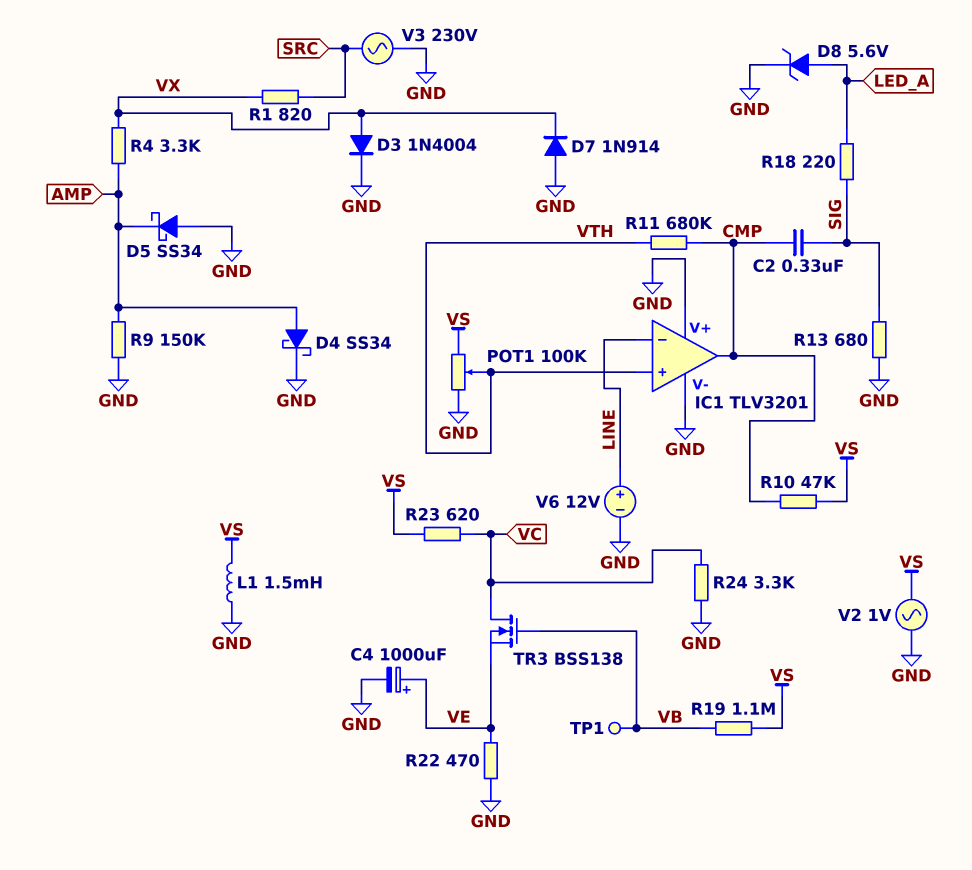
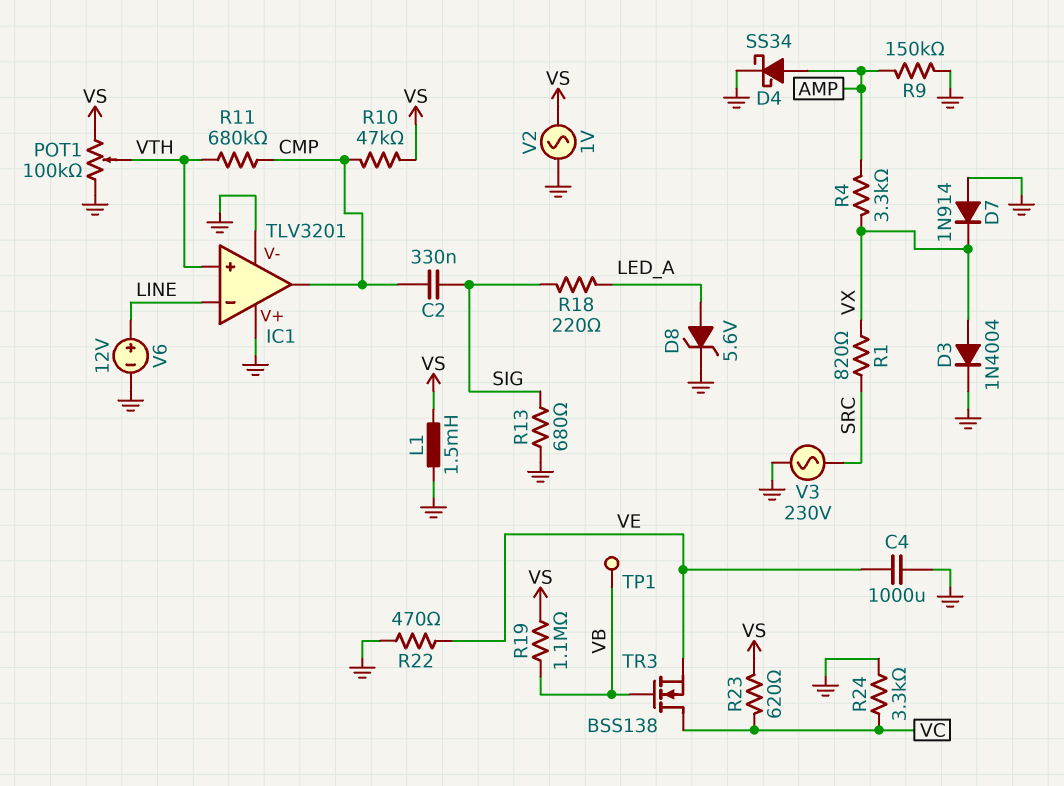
C4: 1000uF (plus VE, minus GND) -> 1000uF (GND, VE)
D5: schottky SS34 (A GND, K AMP) -> none

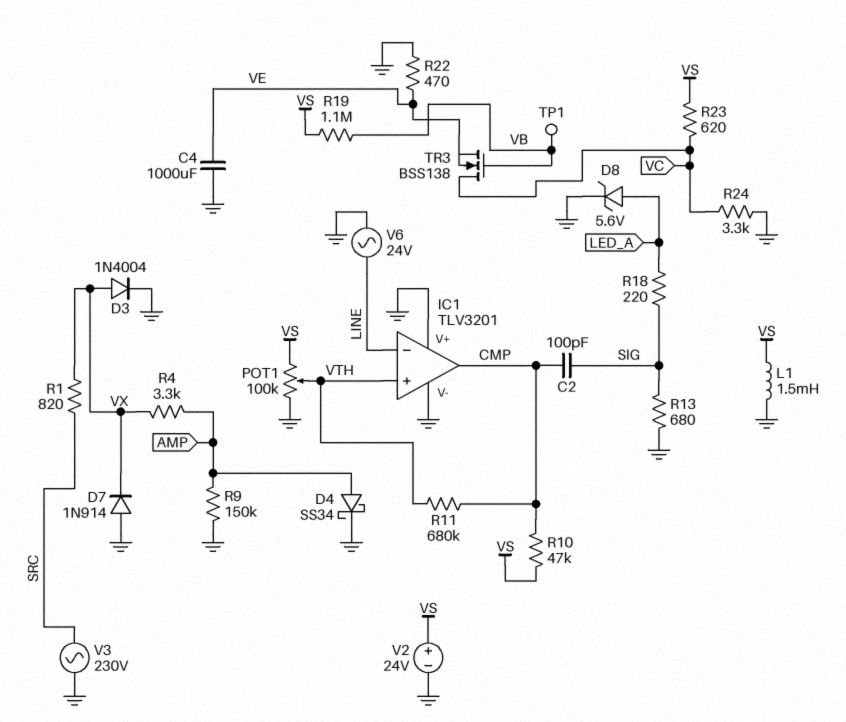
C2: 330nF (CMP, SIG) -> 100pF (CMP, SIG)
V2: AC 1V (GND, VS) -> 24V (plus VS, minus GND)
V6: 12V (plus LINE, minus GND) -> AC 24V (GND, LINE)

